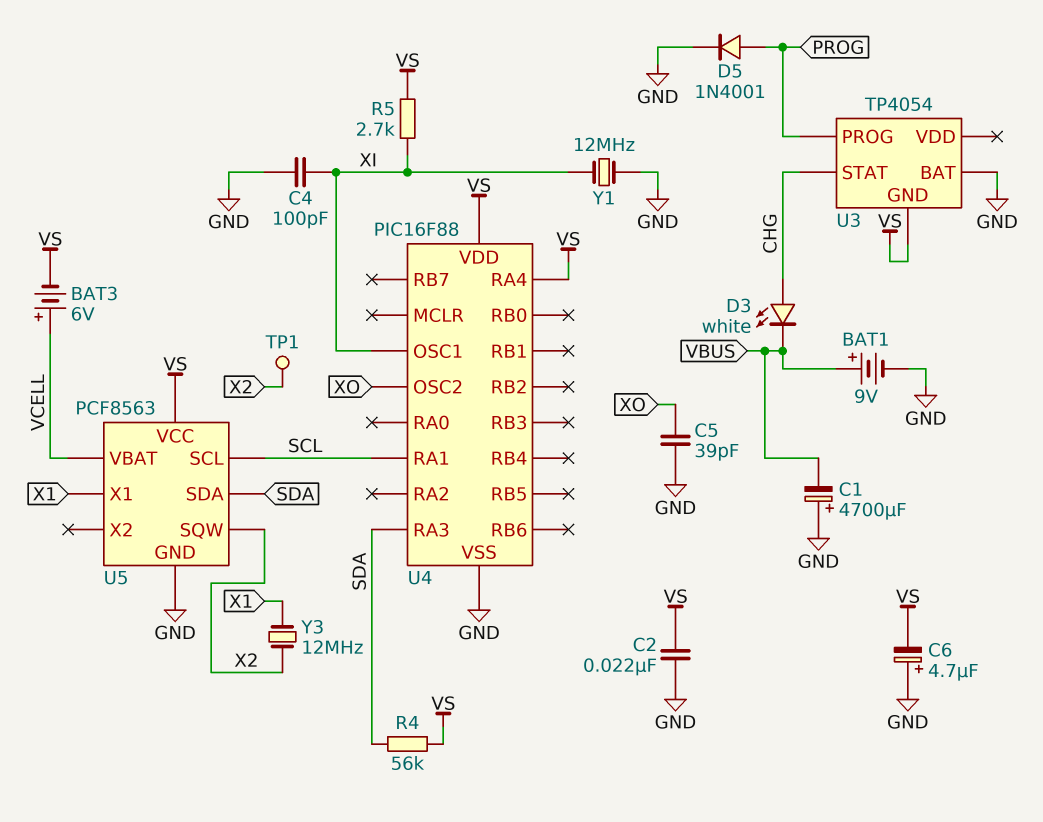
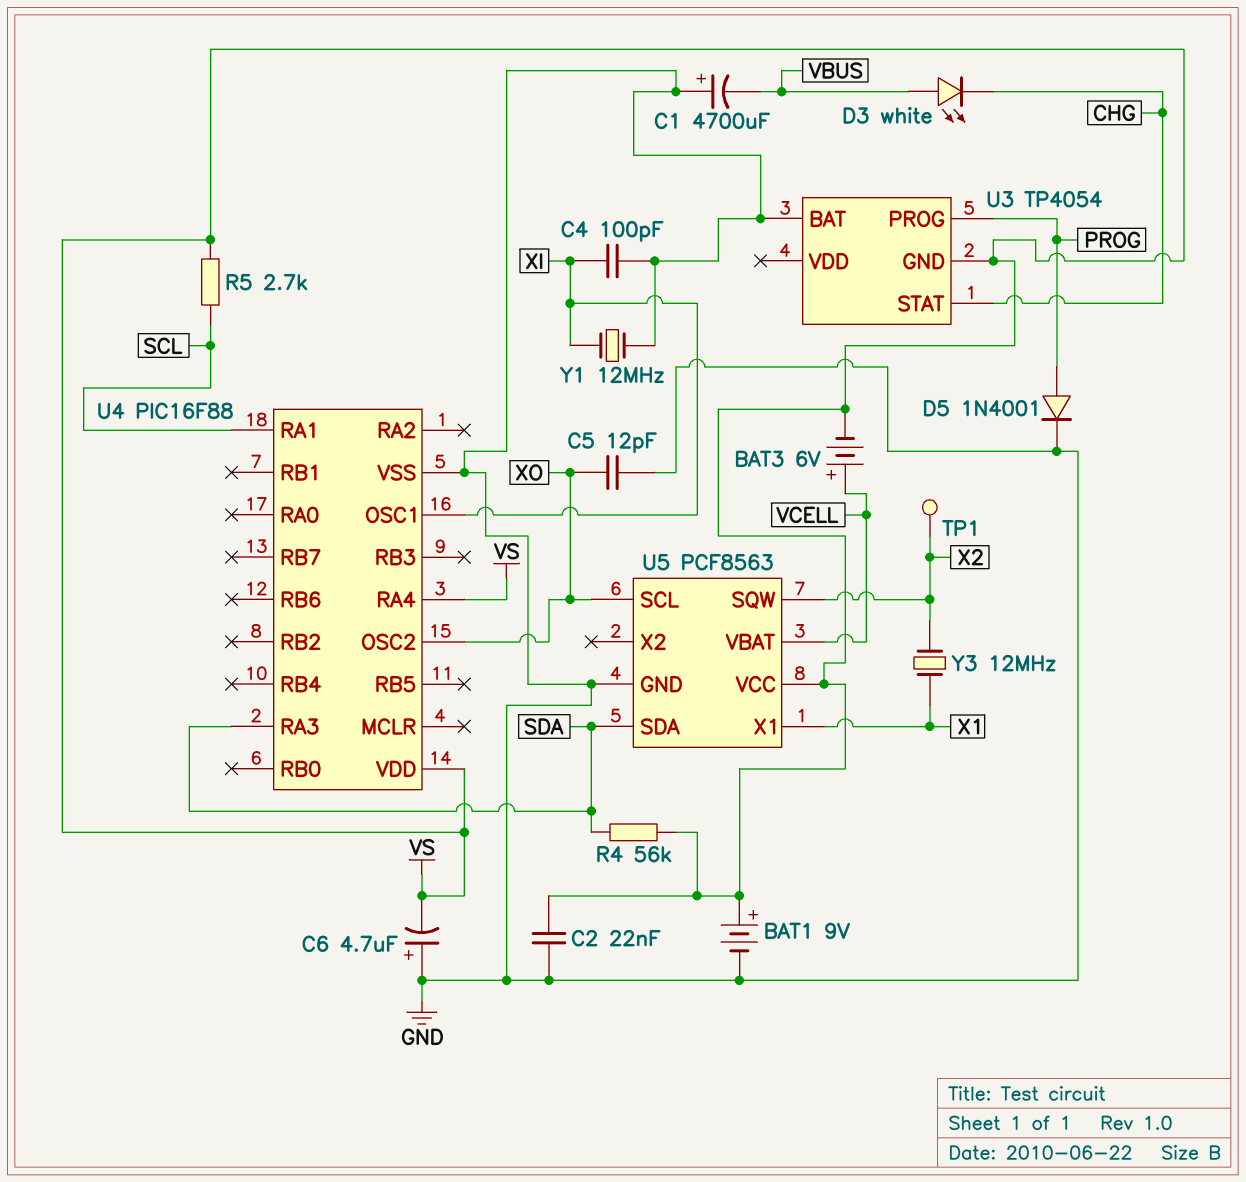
BAT1: 9V (plus VBUS, minus GND) -> 9V (plus VS, minus GND)
C5: 39pF (GND, XO) -> 12pF (GND, XO)
D3: LED white (A CHG, K VBUS) -> LED white (A VBUS, K CHG)
R5: 2.7k (VS, XI) -> 2.7k (SCL, VS)
U5 pin SCL: SCL -> XO

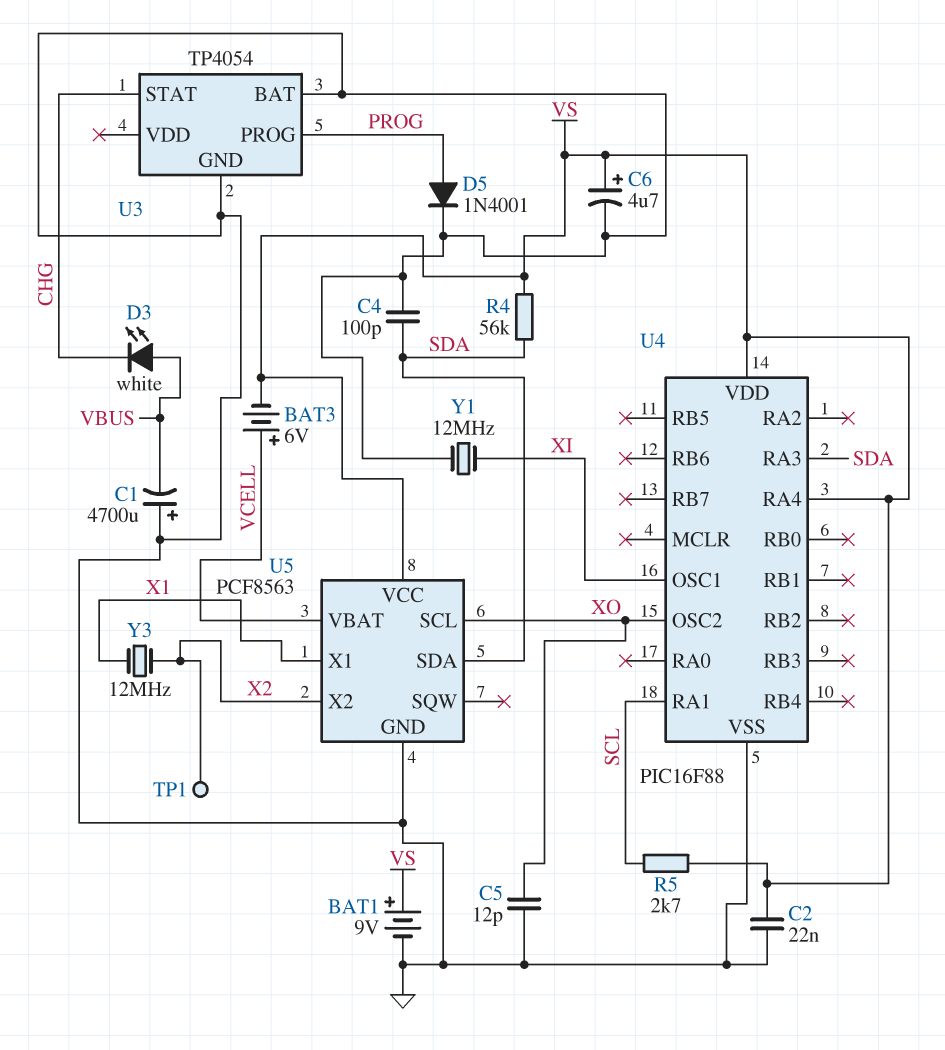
C4: 100pF (GND, XI) -> 100pF (GND, SDA)
C6: 4.7uF (plus GND, minus VS) -> 4.7uF (plus VS, minus GND)
U3 pin GND: VS -> GND
U5 pin SQW: X2 -> none
U5 pin X2: none -> X2

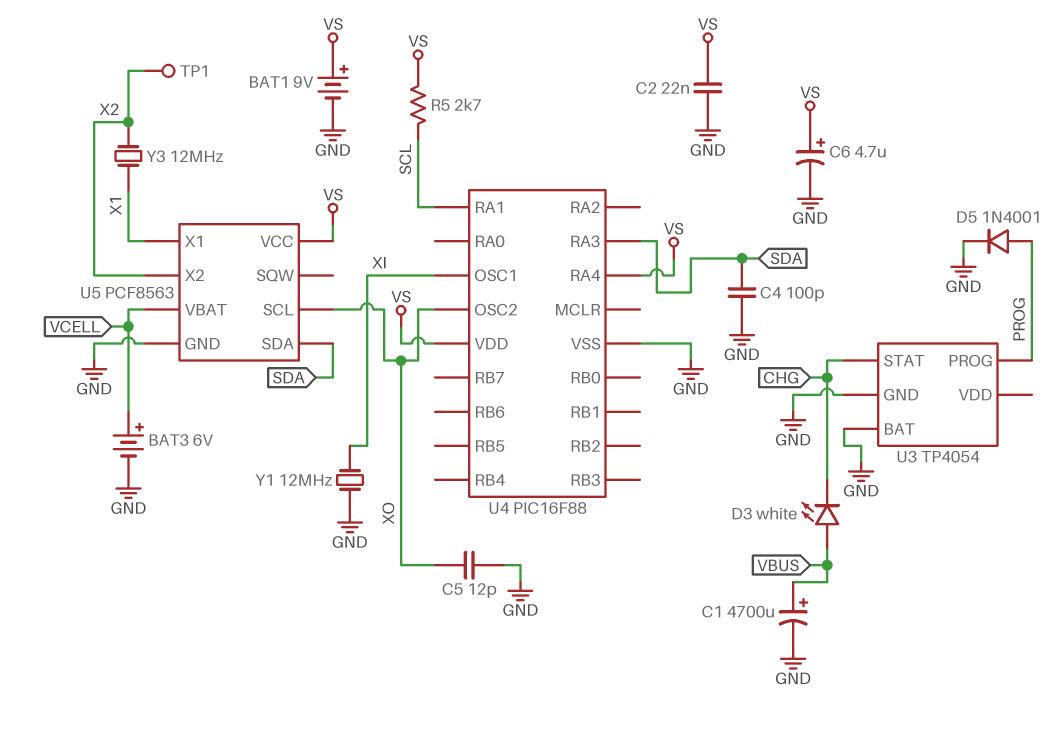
BAT3: 6V (plus VCELL, minus VS) -> 6V (plus VCELL, minus GND)
C1: 4700uF (plus GND, minus VBUS) -> 4700uF (plus VBUS, minus GND)
R4: 56k (SDA, VS) -> none

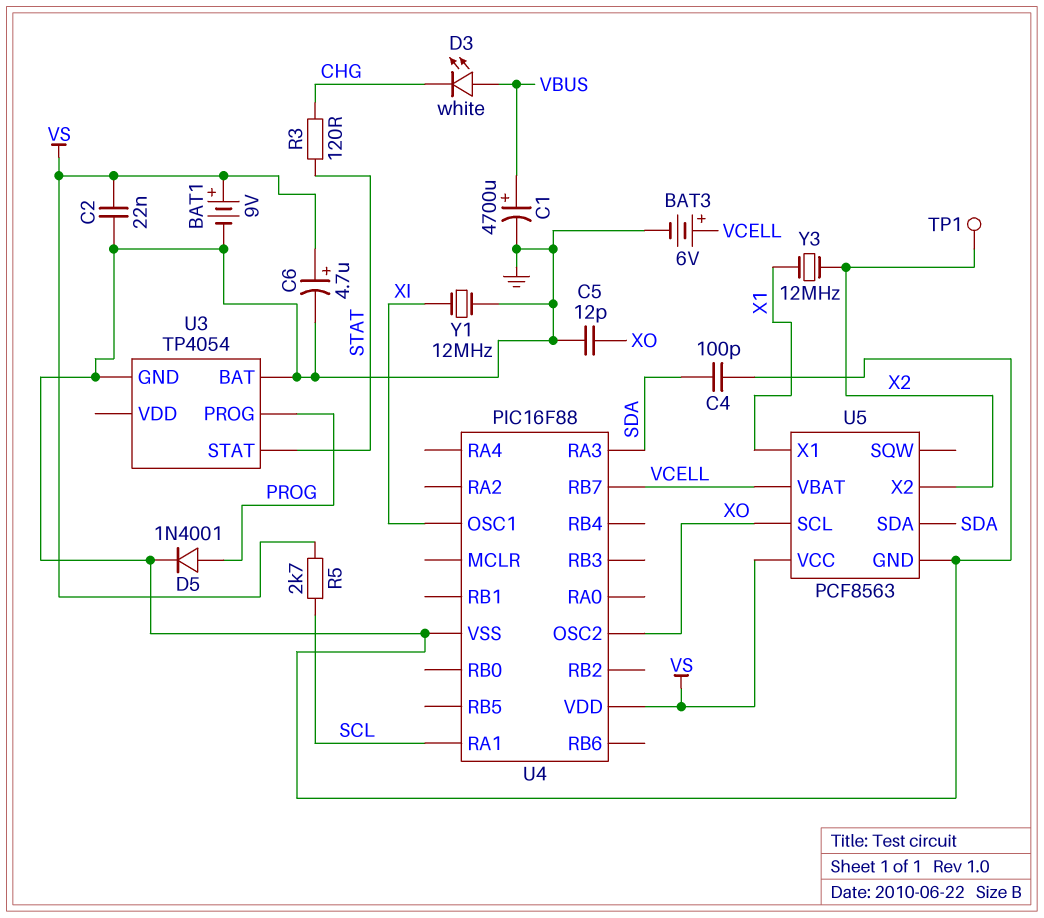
R3: none -> 120 (CHG, STAT)
U3 pin STAT: CHG -> STAT
U4 pin RA4: VS -> none
U4 pin RB7: none -> VCELL

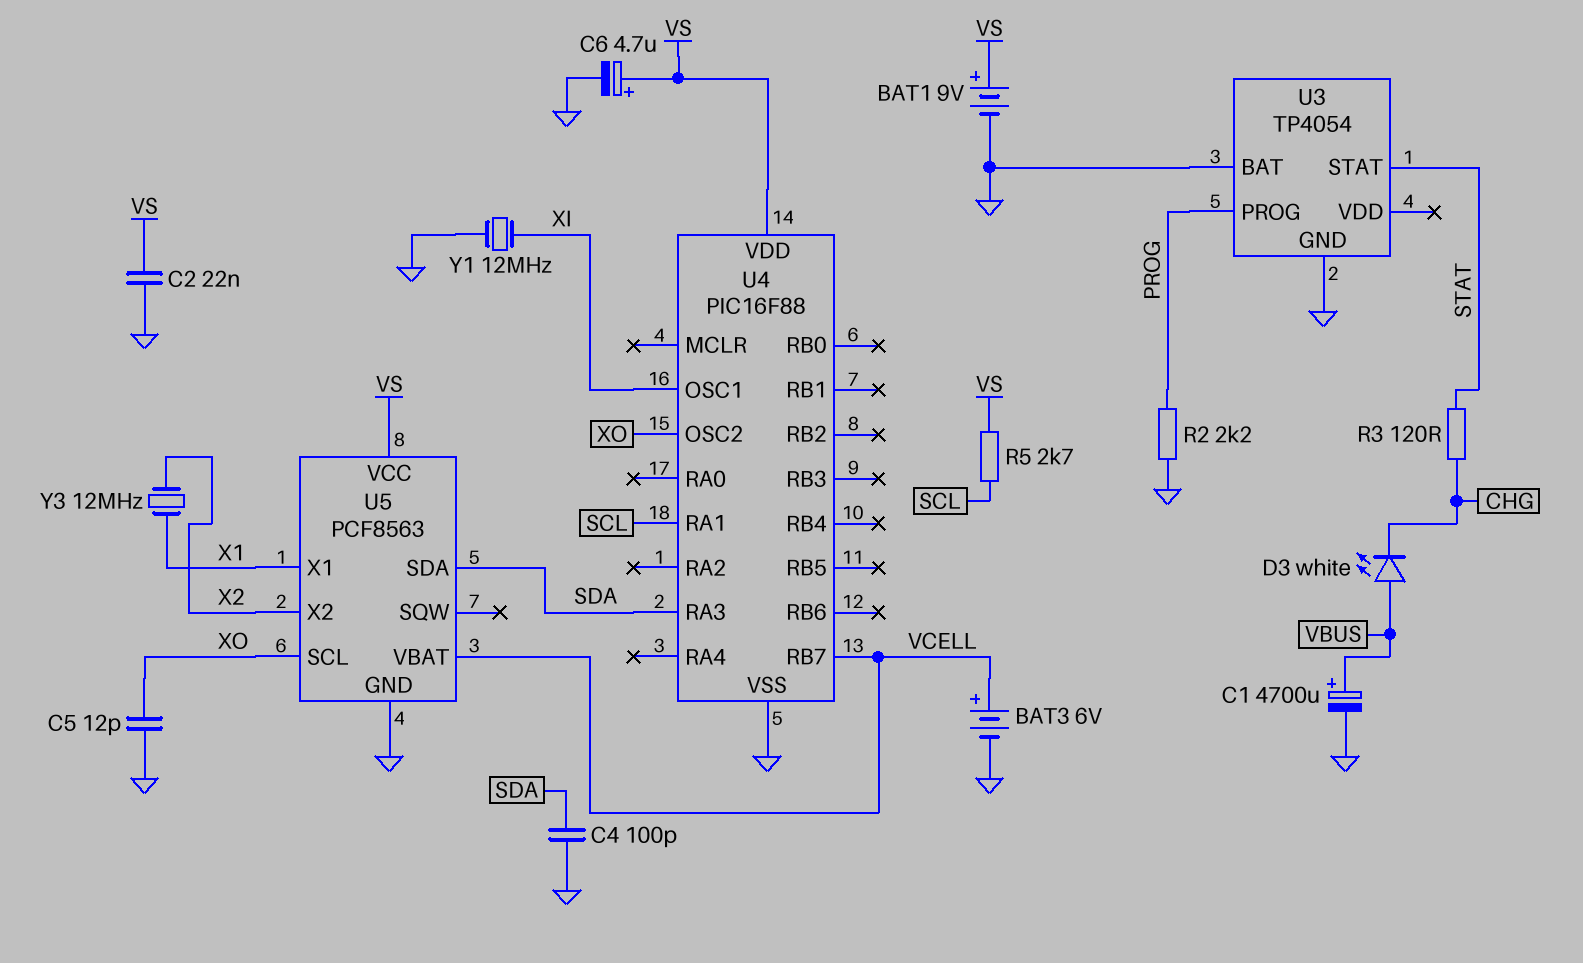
D5: diode 1N4001 (A PROG, K GND) -> none
R2: none -> 2.2k (GND, PROG)
TP1: test point (X2) -> none

